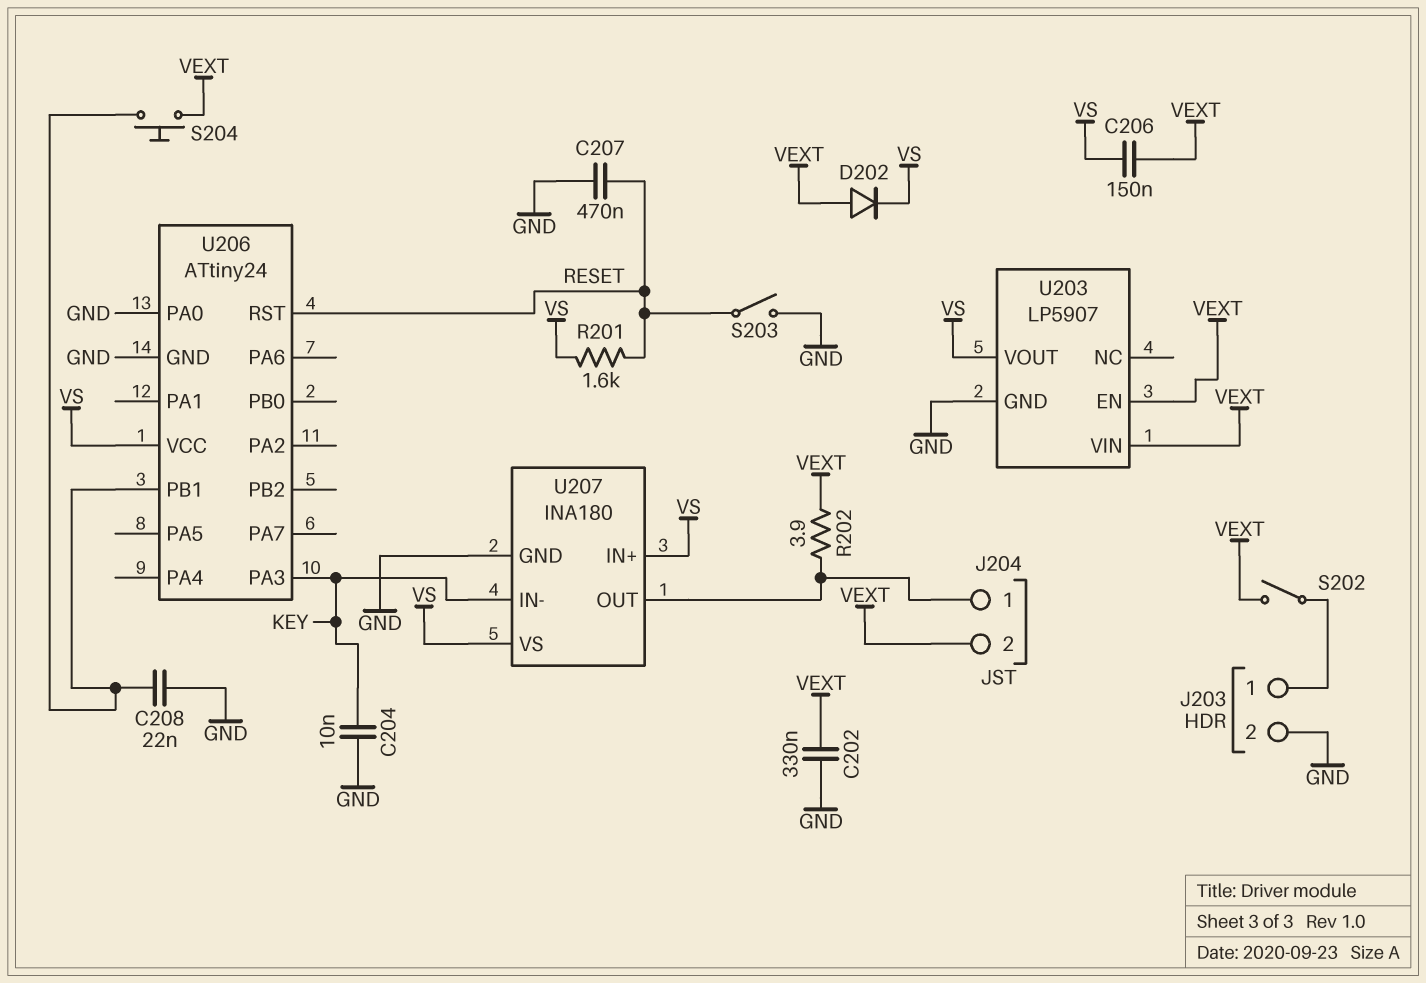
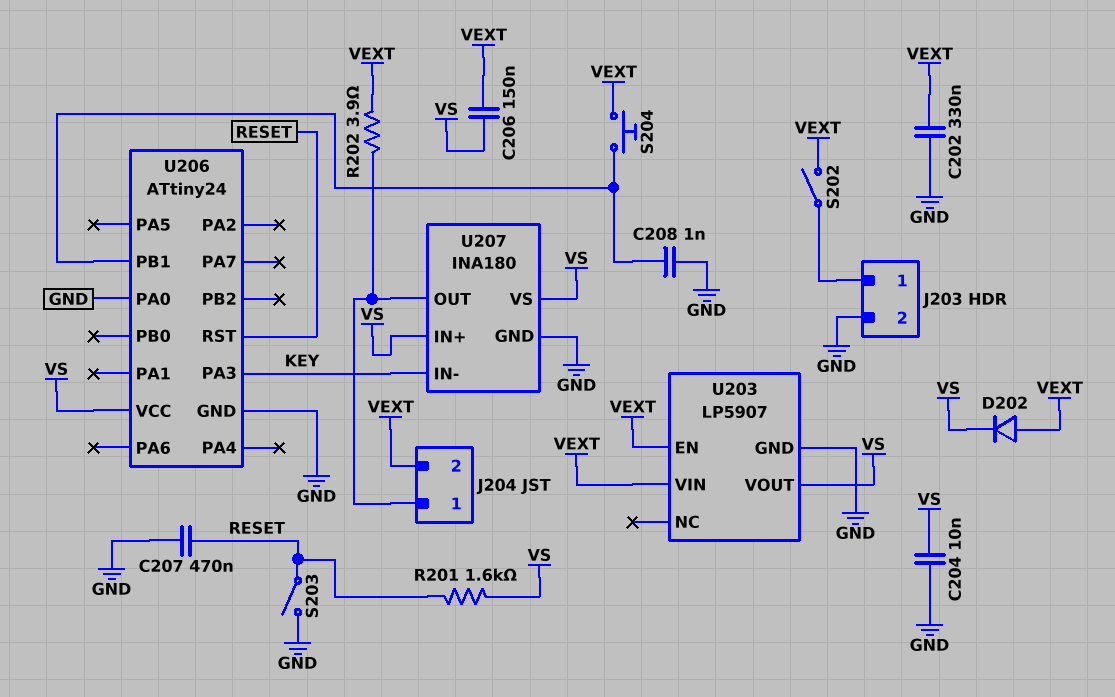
C204: 10nF (GND, KEY) -> 10nF (GND, VS)
C208: 22nF (GND, U206/PB1) -> 1nF (GND, U206/PB1)

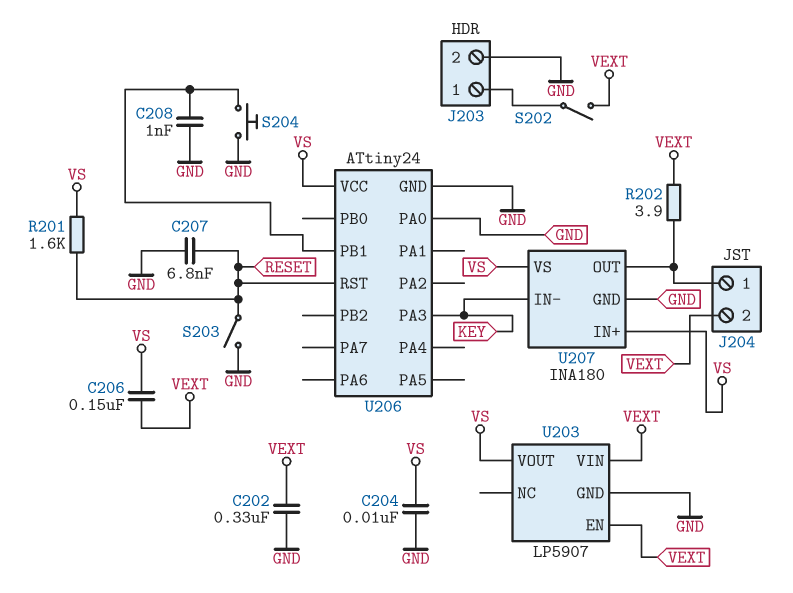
C207: 470nF (GND, RESET) -> 6.8nF (GND, RESET)
D202: diode (A VEXT, K VS) -> none
S204: button (U206/PB1, VEXT) -> button (GND, U206/PB1)

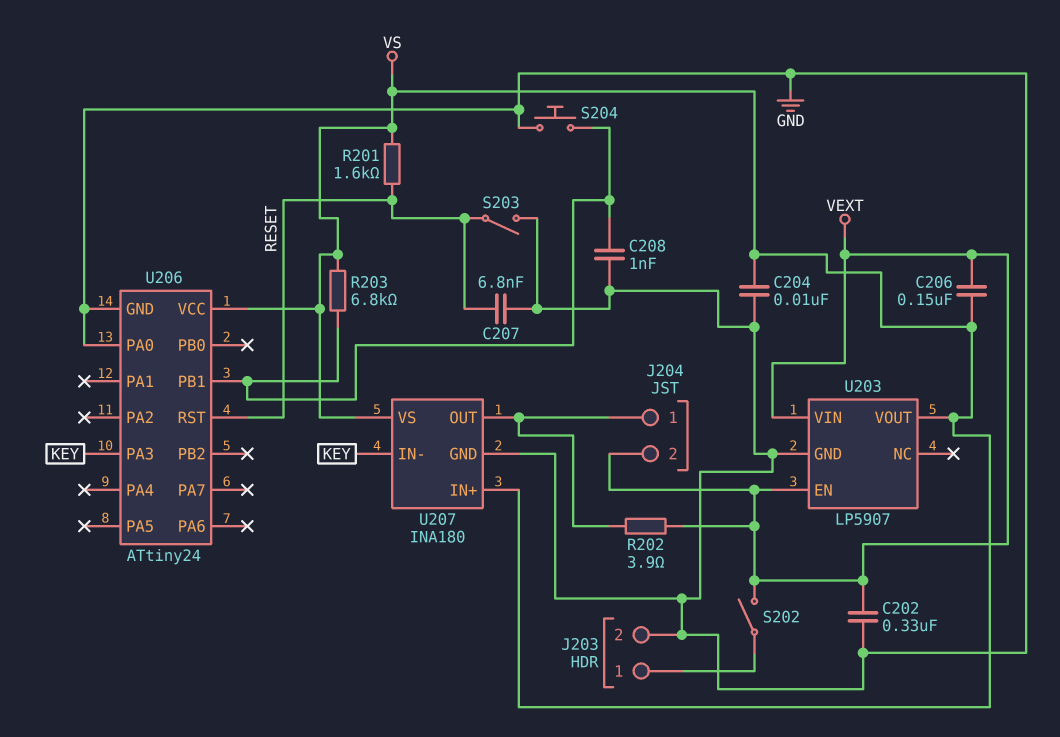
R203: none -> 6.8k (U206/PB1, VS)

